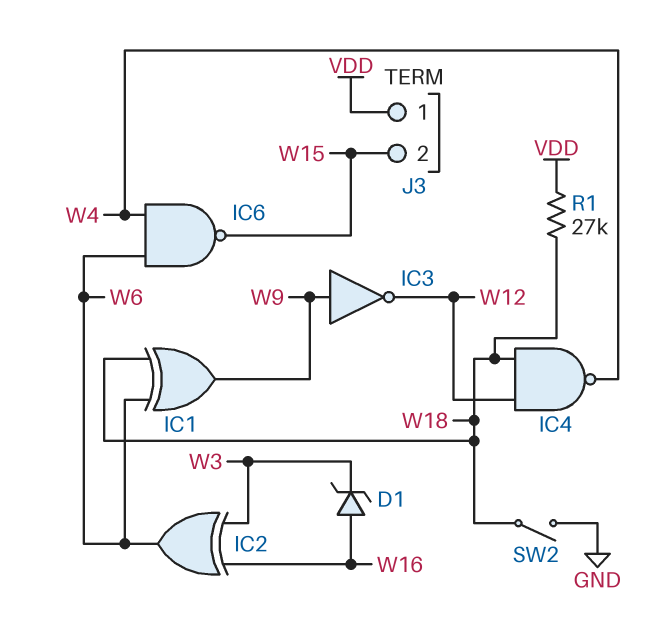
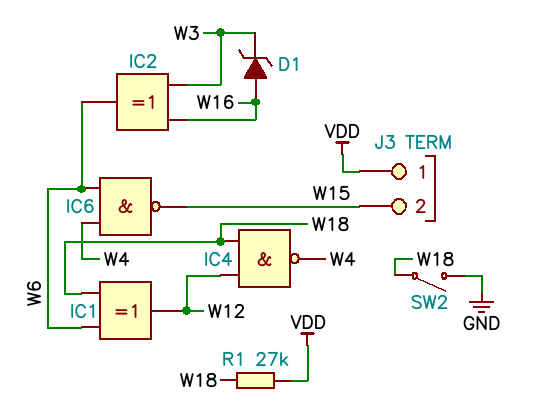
IC1: XOR (in W6, in W18, out W9) -> XOR (in W6, in W18, out W12)
IC3: NOT (in W9, out W12) -> none

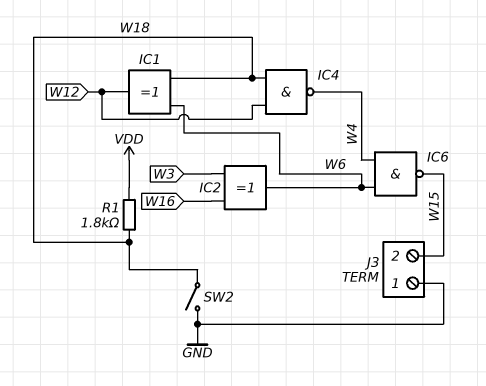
D1: zener (A W16, K W3) -> none
J3 pin 1: VDD -> GND
R1: 27k (VDD, W18) -> 1.8k (VDD, W18)

